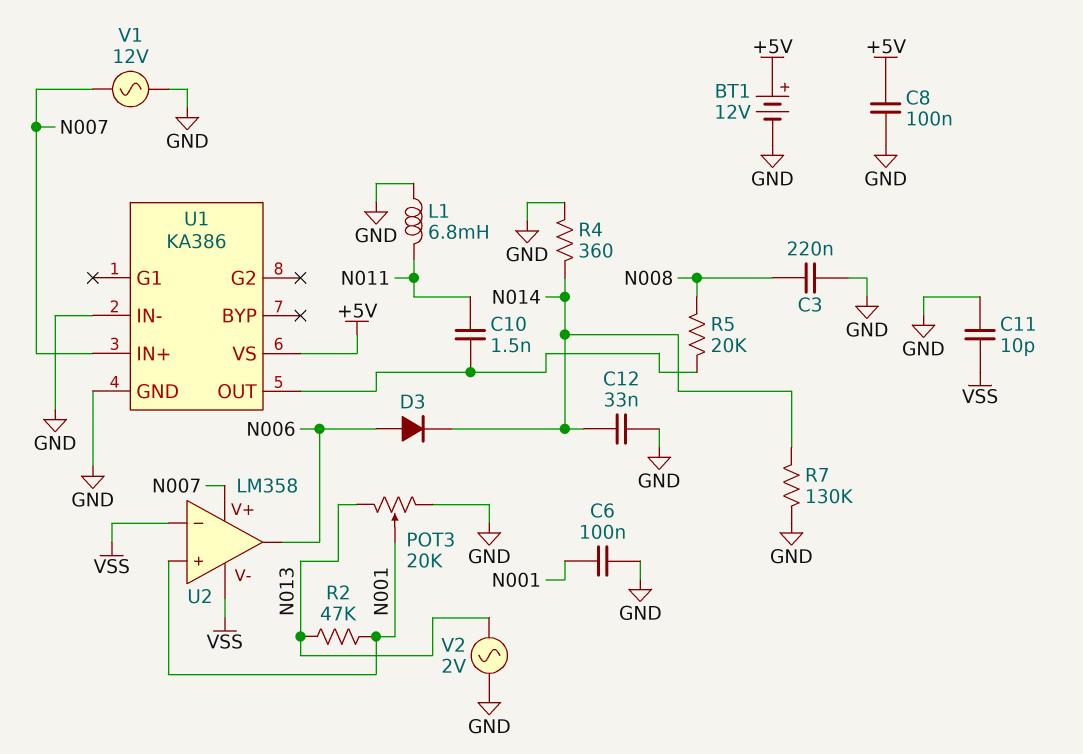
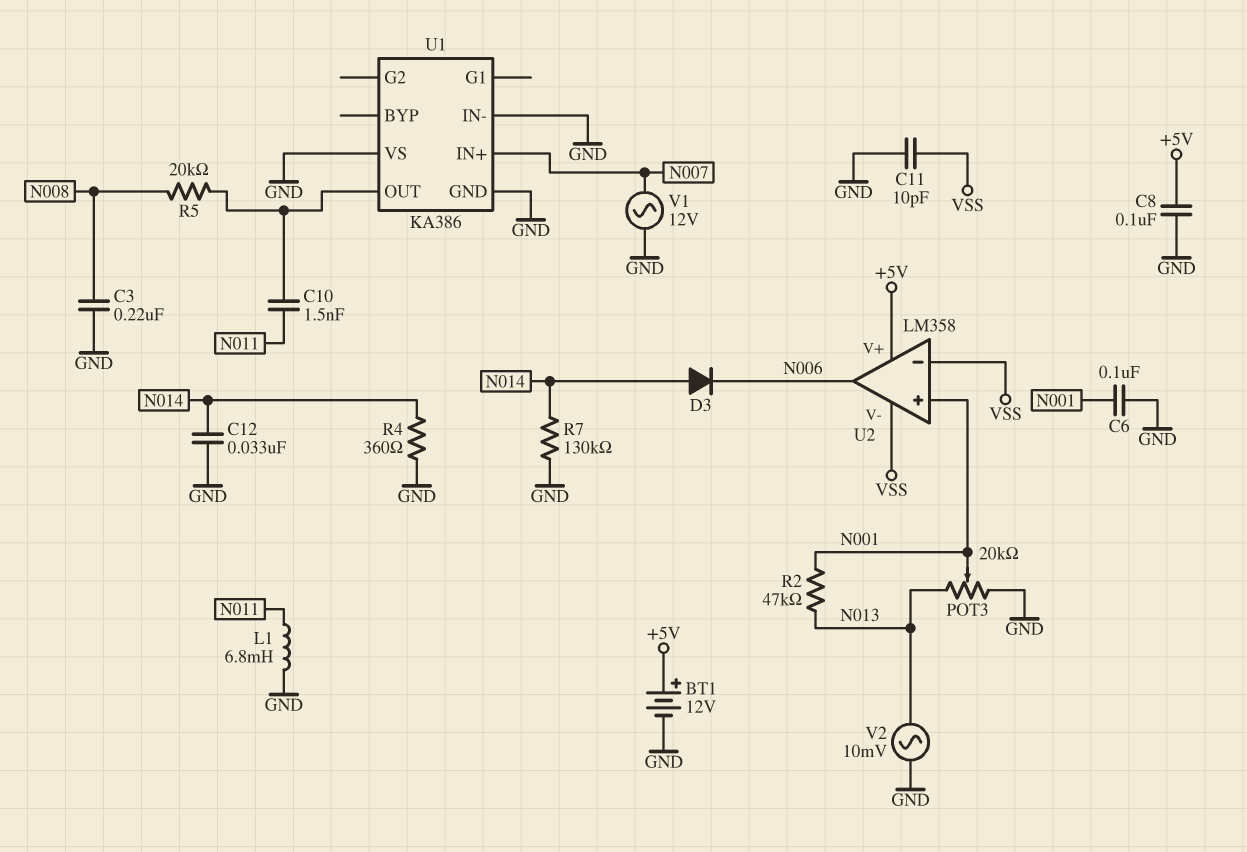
D3: diode (A N006, K N014) -> diode (A N014, K N006)
U1 pin VS: +5V -> GND
U2 pin V+: N007 -> +5V
V2: AC 2V (GND, N013) -> AC 10mV (GND, N013)

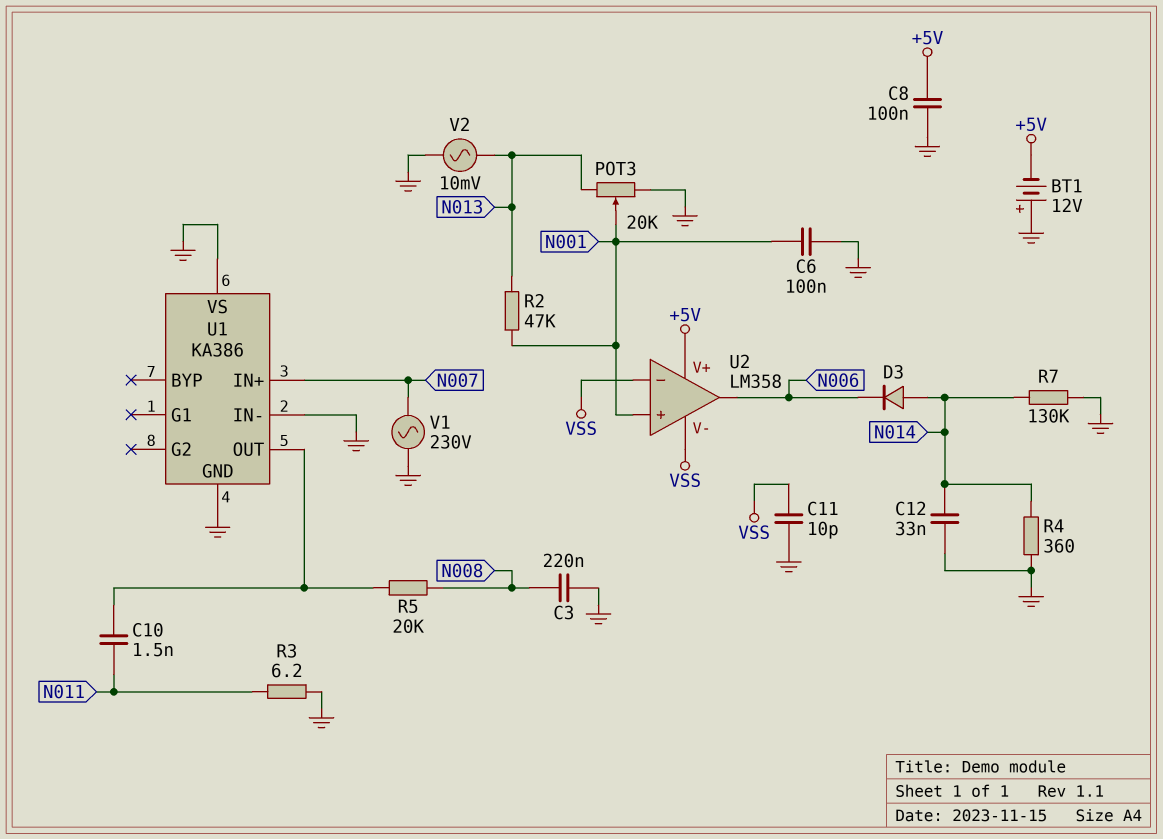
BT1: 12V (plus +5V, minus GND) -> 12V (plus GND, minus +5V)
L1: 6.8mH (GND, N011) -> none
R3: none -> 6.2 (GND, N011)
V1: AC 12V (GND, N007) -> AC 230V (GND, N007)

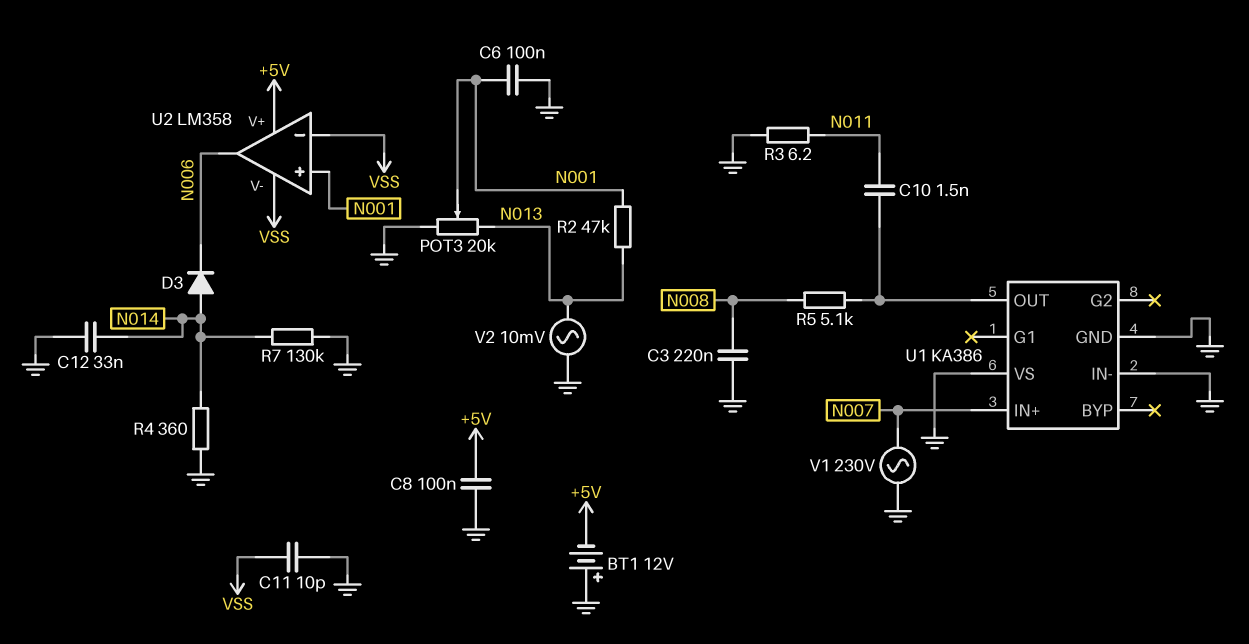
R5: 20k (N008, U1/OUT) -> 5.1k (N008, U1/OUT)

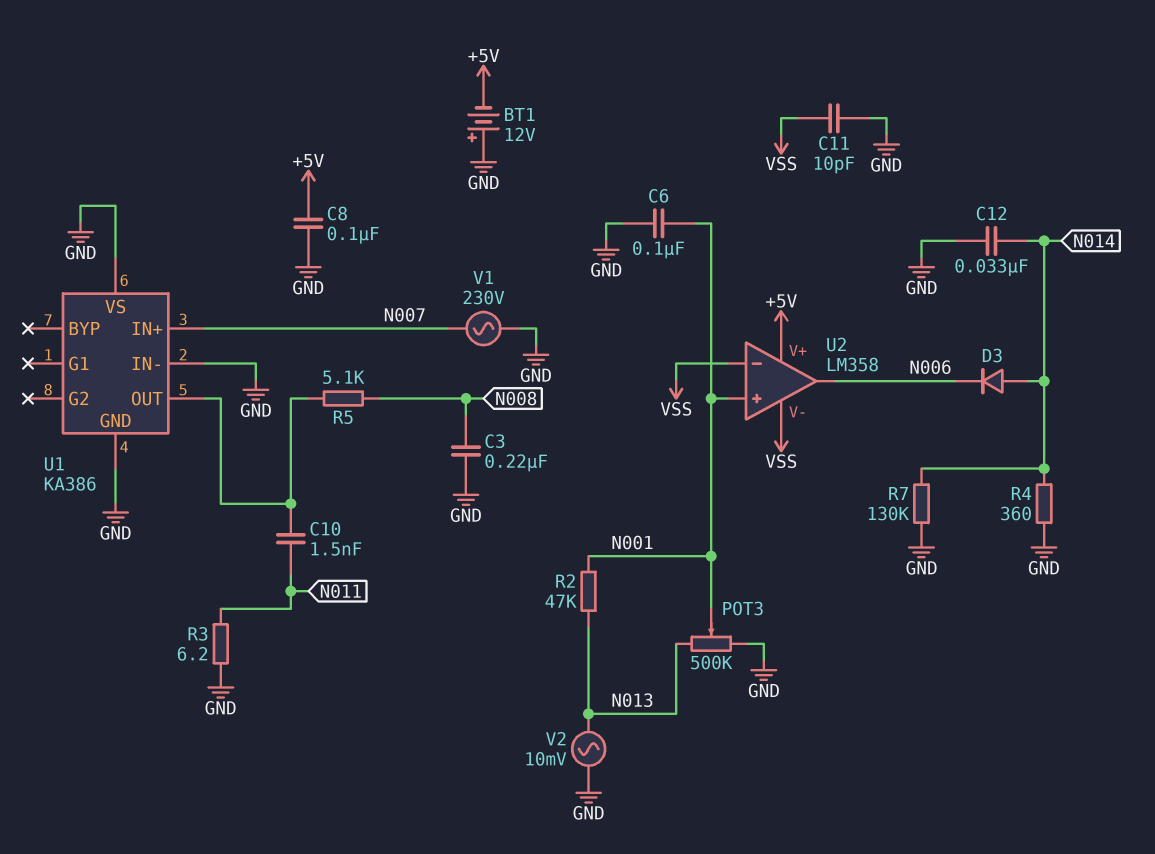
POT3: 20k (GND, N013, wiper N001) -> 500k (GND, N013, wiper N001)

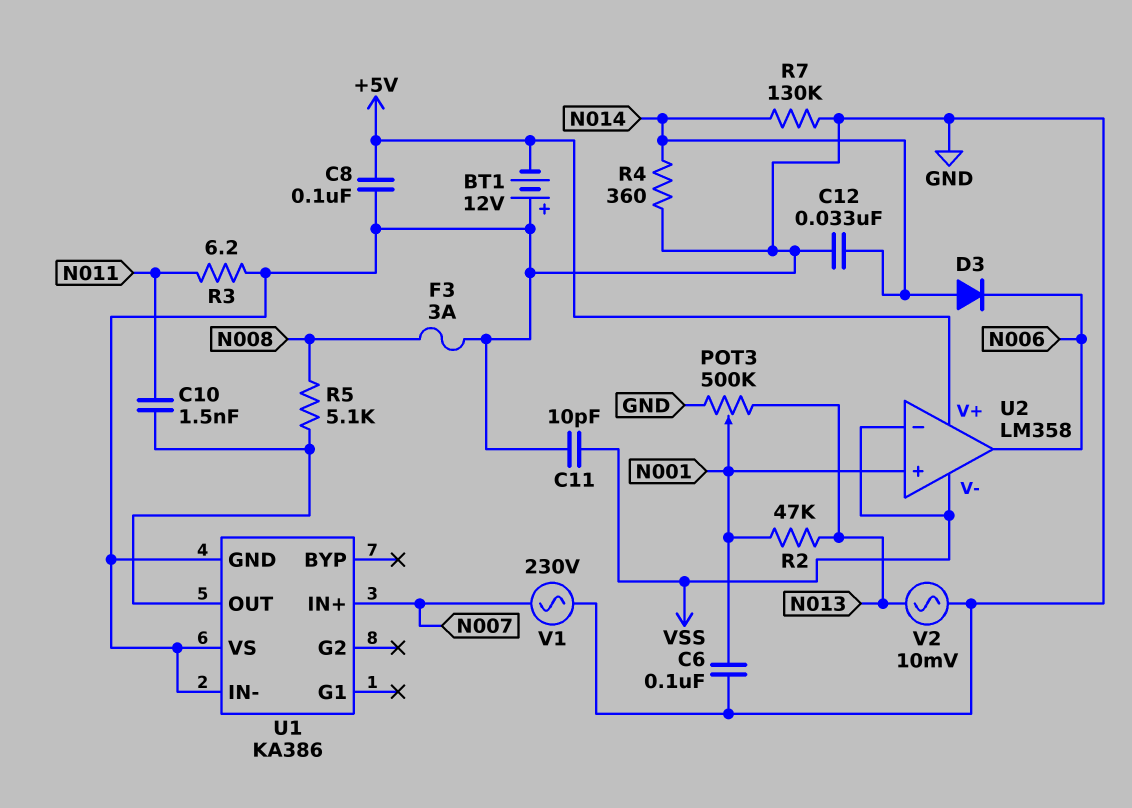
C3: 220nF (GND, N008) -> none
F3: none -> 3A (GND, N008)

